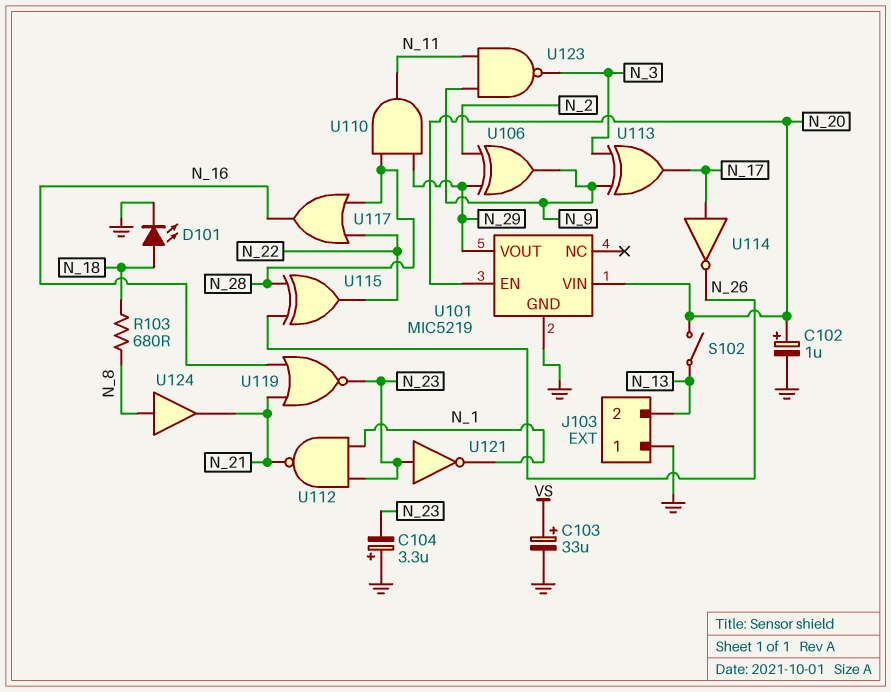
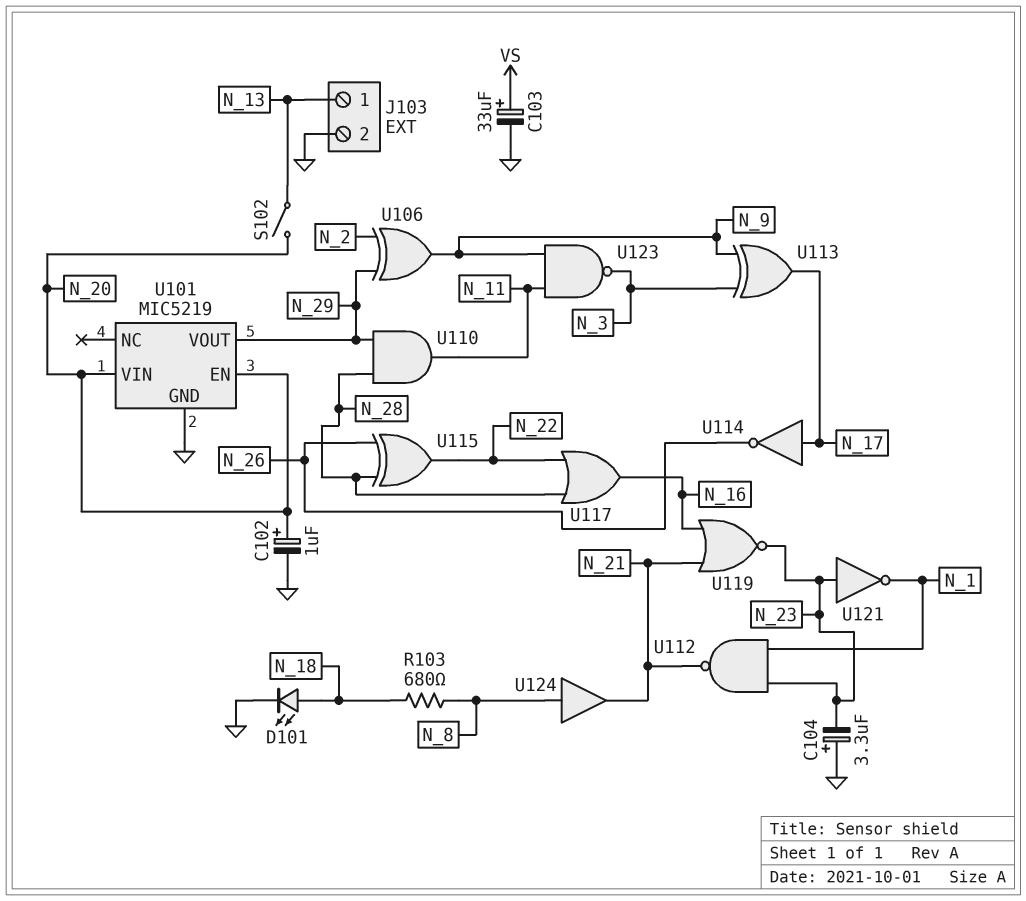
J103 pin 1: GND -> N_13
J103 pin 2: N_13 -> GND

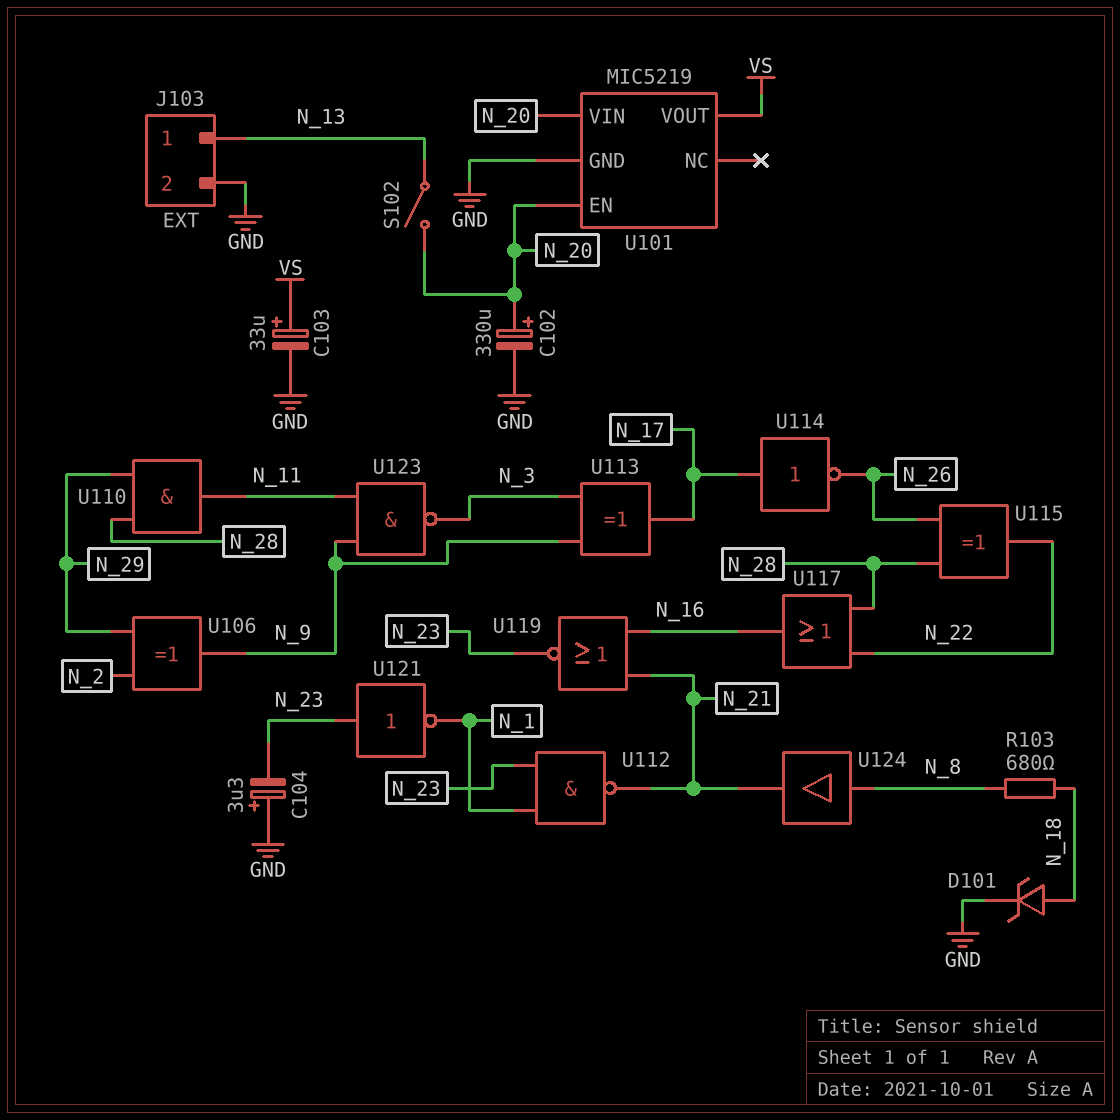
C102: 1uF (plus N_20, minus GND) -> 330uF (plus N_20, minus GND)
D101: LED (A N_18, K GND) -> zener (A N_18, K GND)
U101 pin VOUT: N_29 -> VS

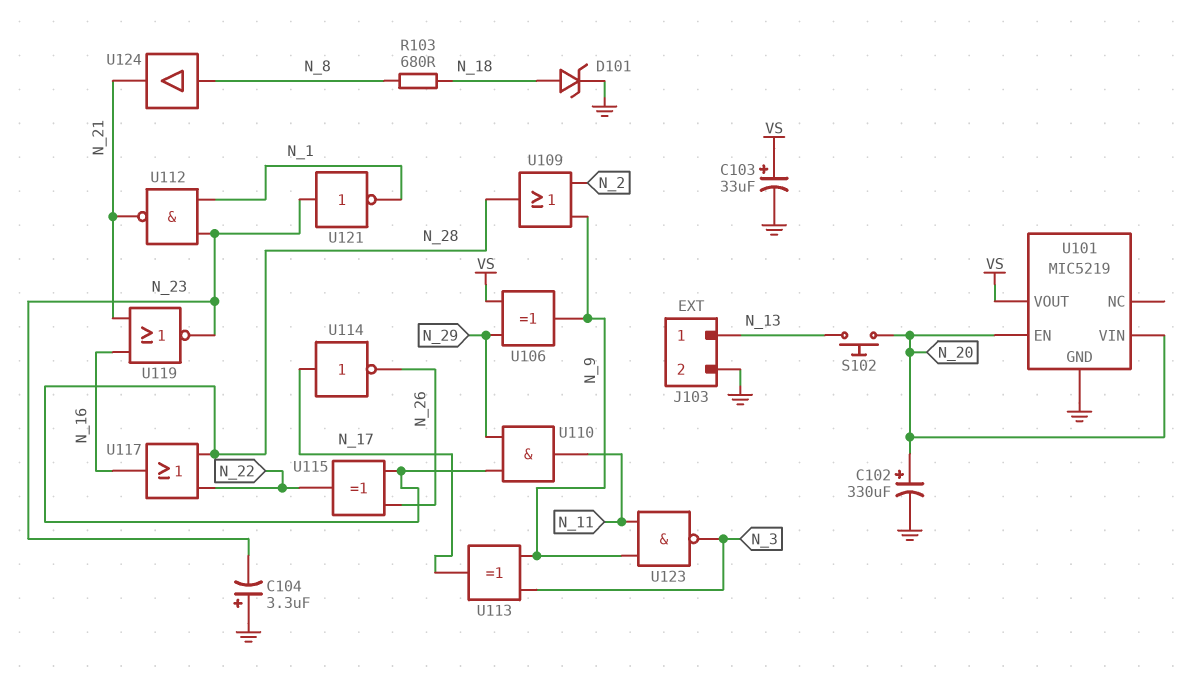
S102: switch (N_13, N_20) -> button (N_13, N_20)
U106: XOR (in N_2, in N_29, out N_9) -> XOR (in N_29, in VS, out N_9)
U109: none -> OR (in N_2, in N_9, out N_28)

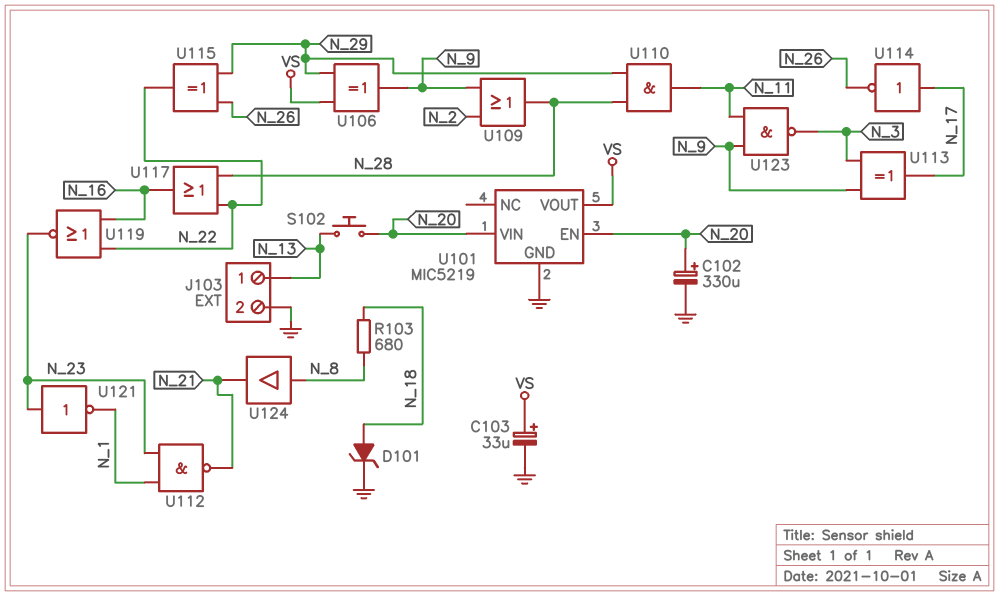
C104: 3.3uF (plus GND, minus N_23) -> none
U115: XOR (in N_26, in N_28, out N_22) -> XOR (in N_26, in N_29, out N_22)
U119: NOR (in N_16, in N_21, out N_23) -> NOR (in N_16, in N_22, out N_23)

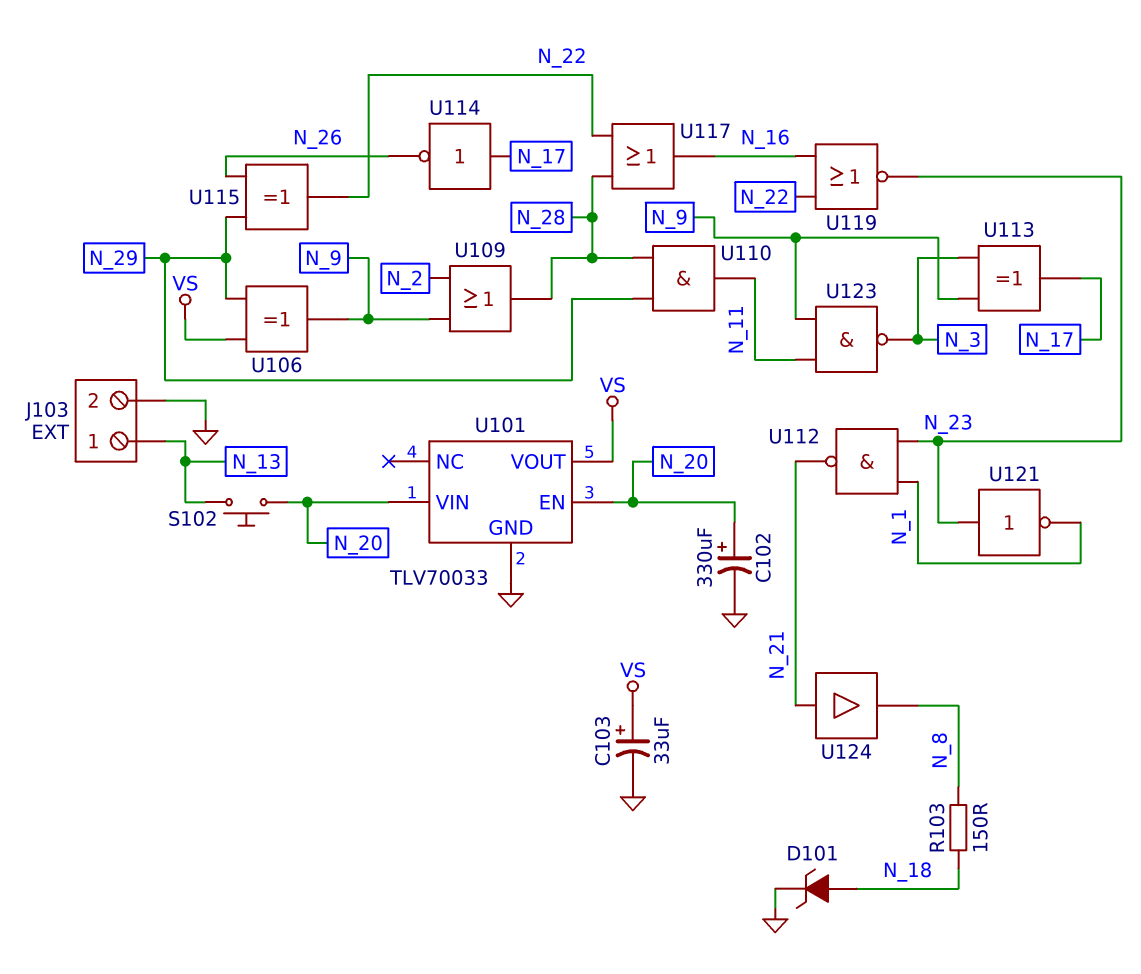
R103: 680 (N_8, N_18) -> 150 (N_8, N_18)
U101: MIC5219 -> TLV70033
U124: buffer (in N_8, out N_21) -> buffer (in N_21, out N_8)

